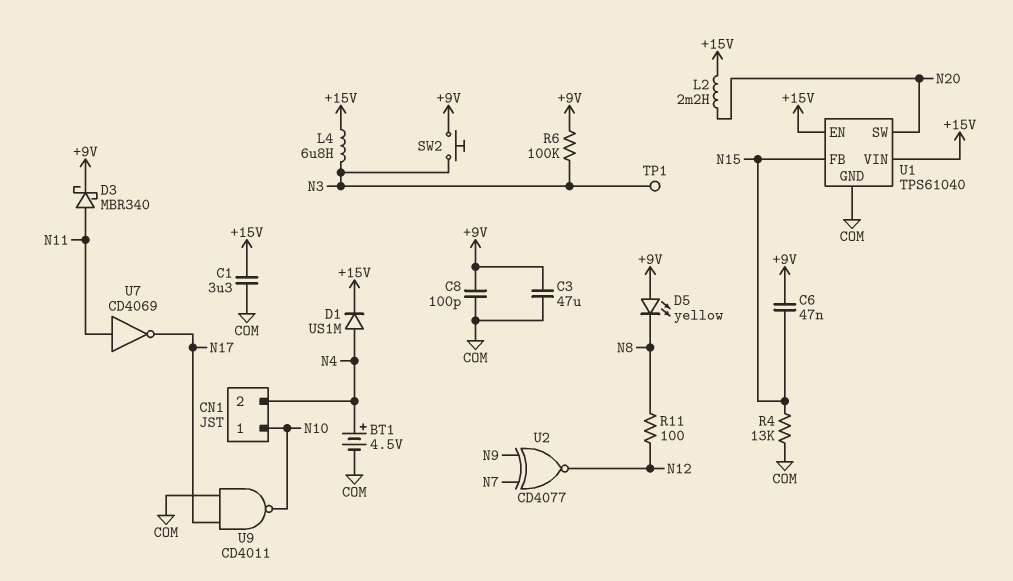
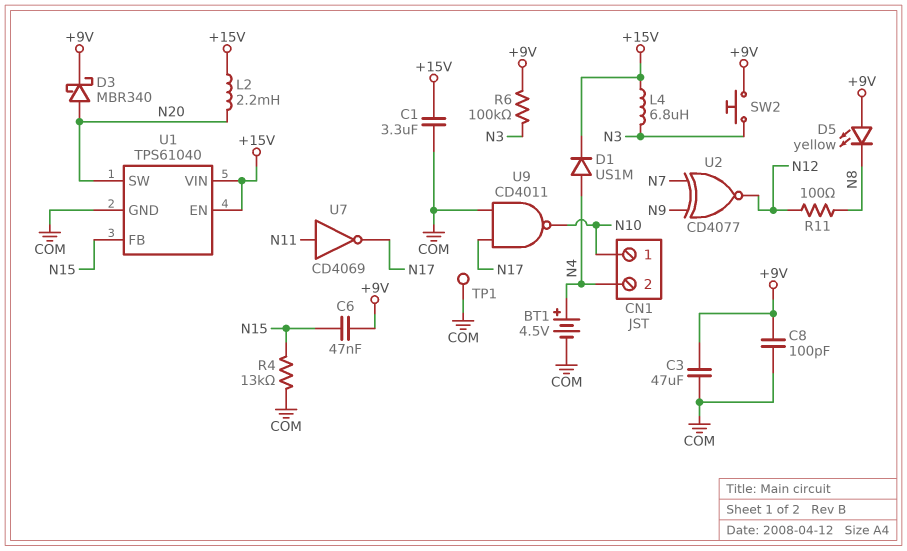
D3: schottky MBR340 (A N11, K +9V) -> schottky MBR340 (A N20, K +9V)
TP1: test point (N3) -> test point (COM)

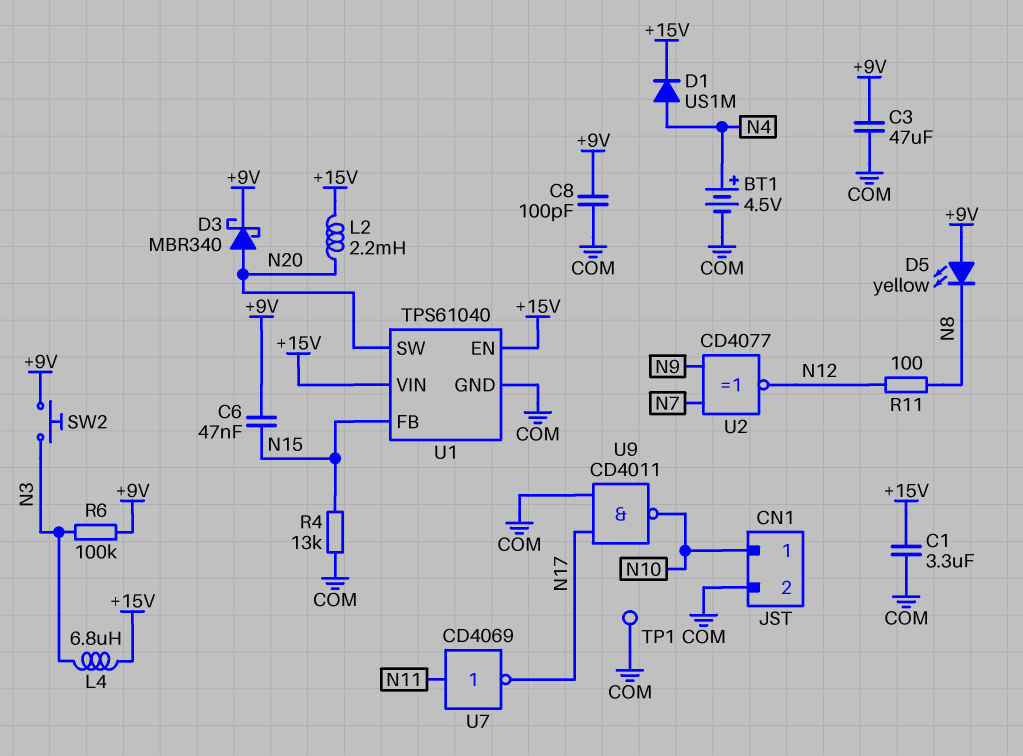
CN1 pin 2: N4 -> COM

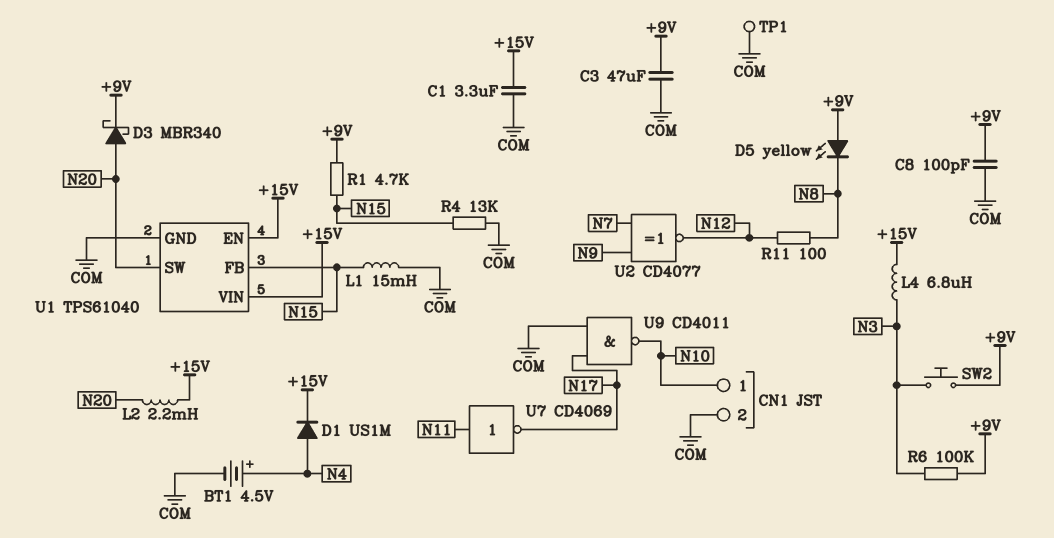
C6: 47nF (+9V, N15) -> none
L1: none -> 15mH (COM, N15)
R1: none -> 4.7k (+9V, N15)

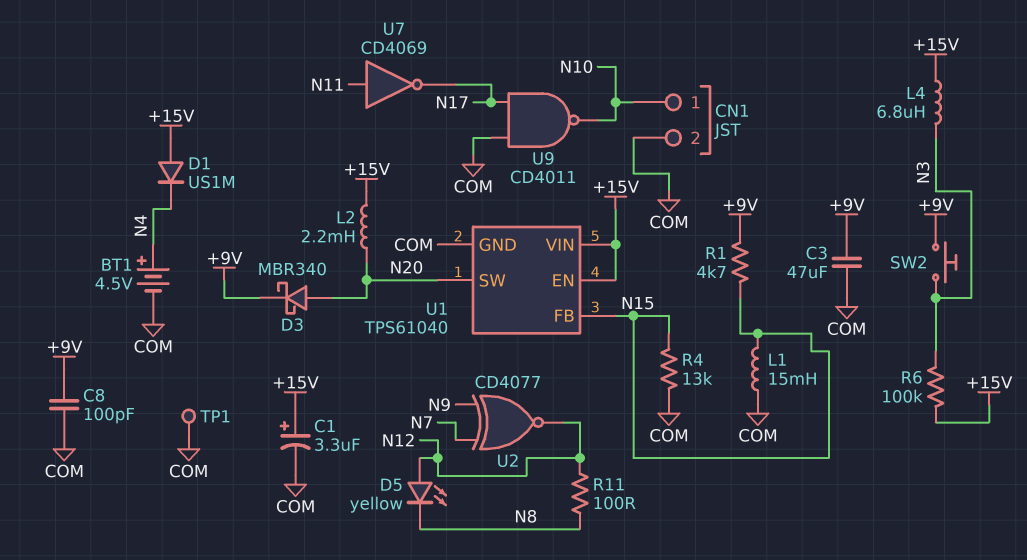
C1: 3.3uF (+15V, COM) -> 3.3uF (plus +15V, minus COM)
D1: diode US1M (A N4, K +15V) -> diode US1M (A +15V, K N4)
D5: LED yellow (A +9V, K N8) -> LED yellow (A N12, K N8)
R6: 100k (+9V, N3) -> 100k (+15V, N3)

